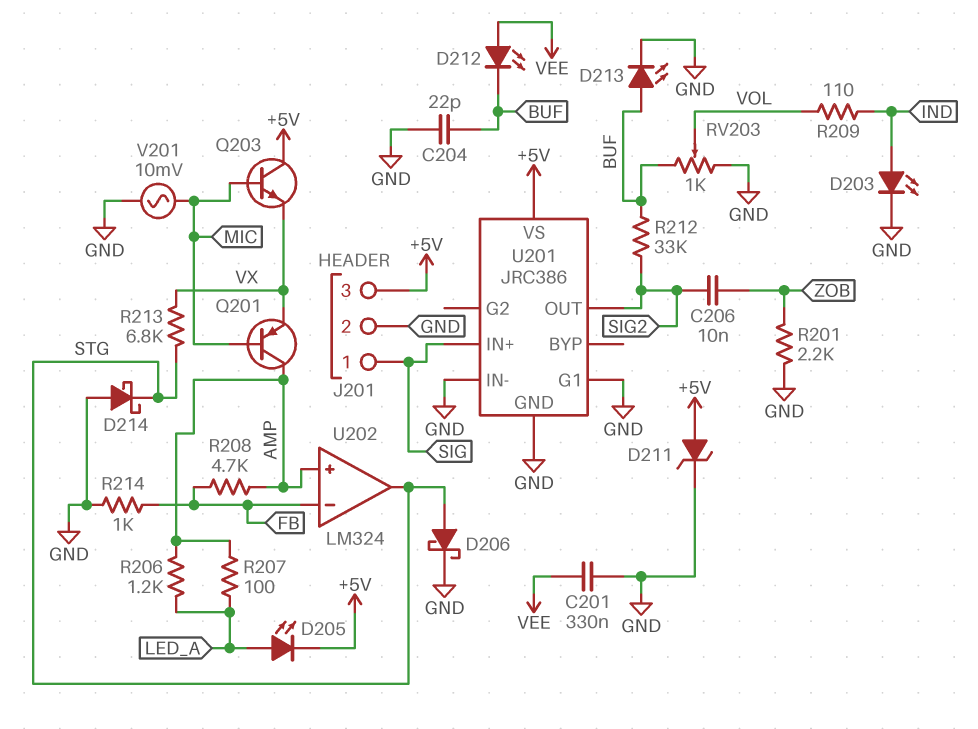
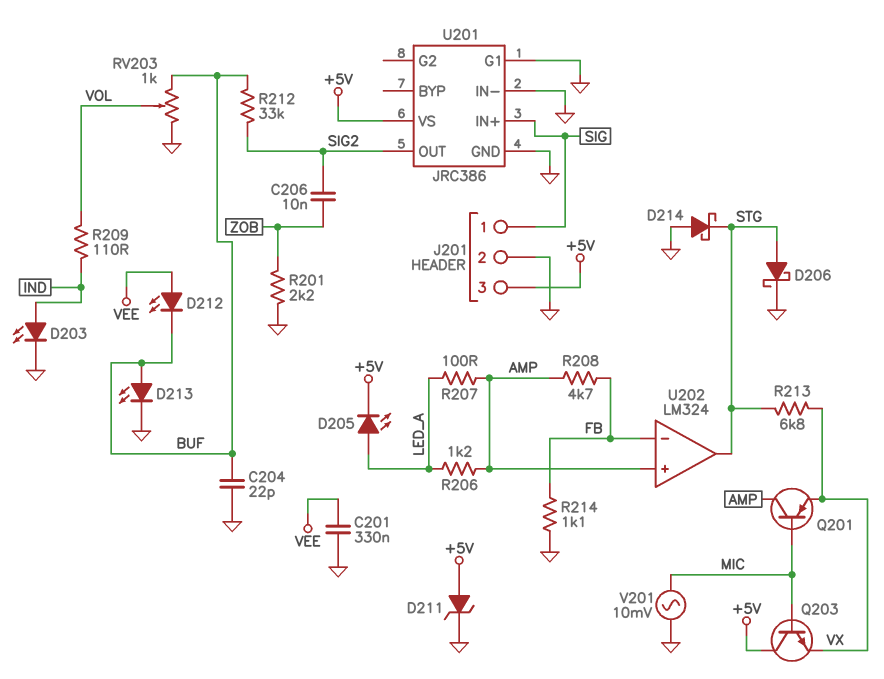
R214: 1k (FB, GND) -> 1.1k (FB, GND)

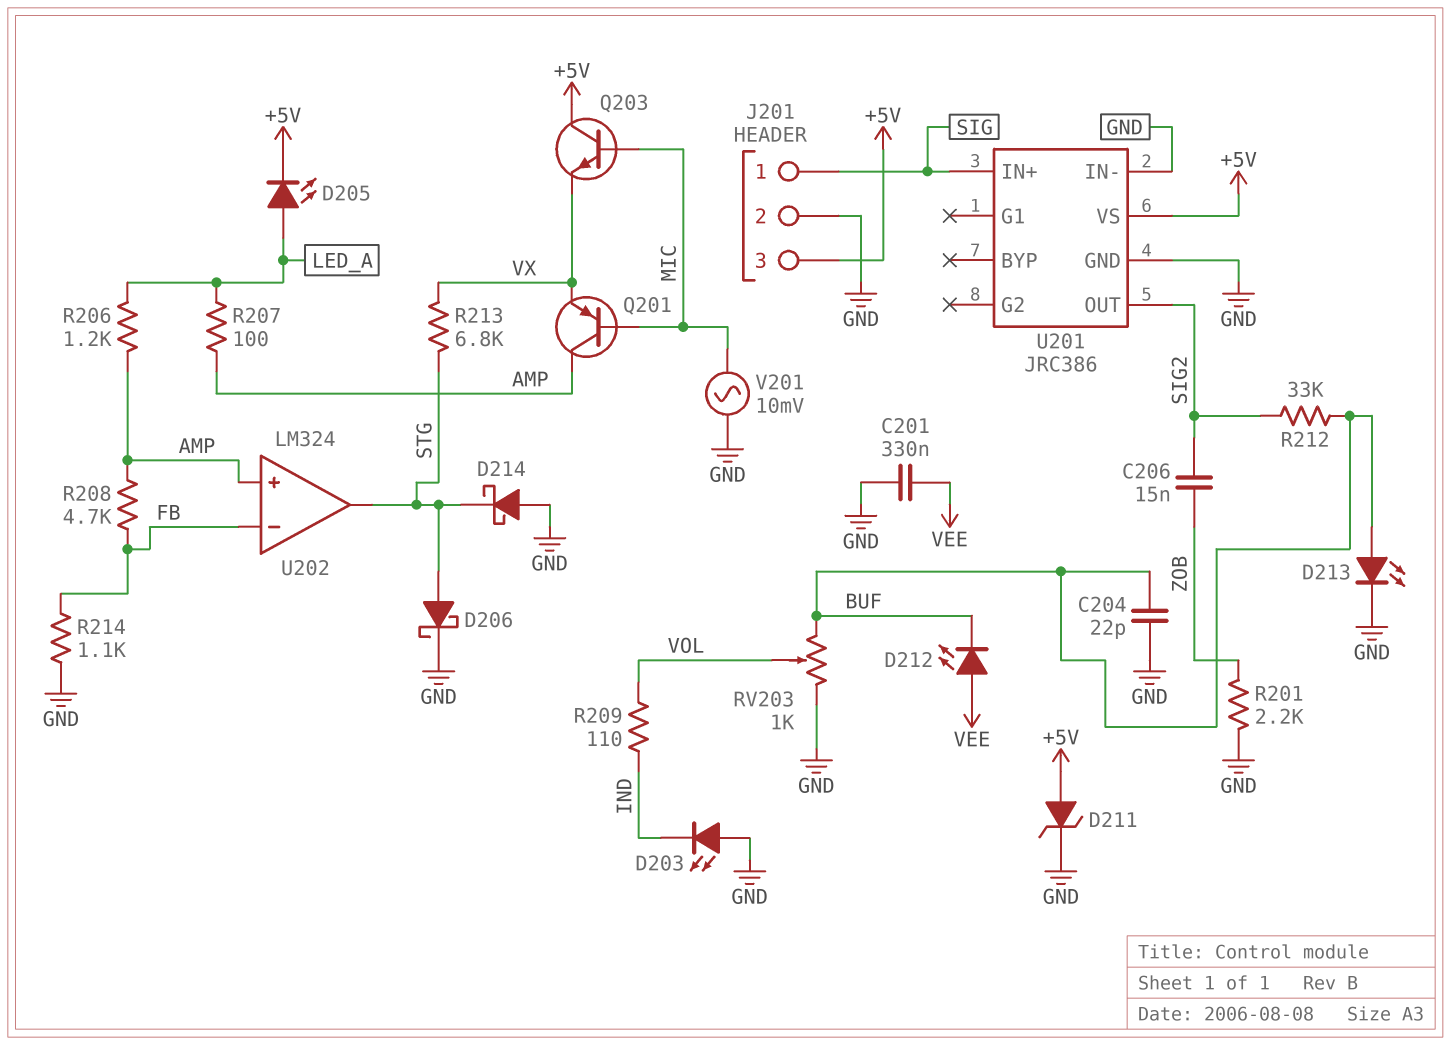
C206: 10nF (SIG2, ZOB) -> 15nF (SIG2, ZOB)
D203: LED (A IND, K GND) -> LED (A GND, K IND)
U201 pin G1: GND -> none

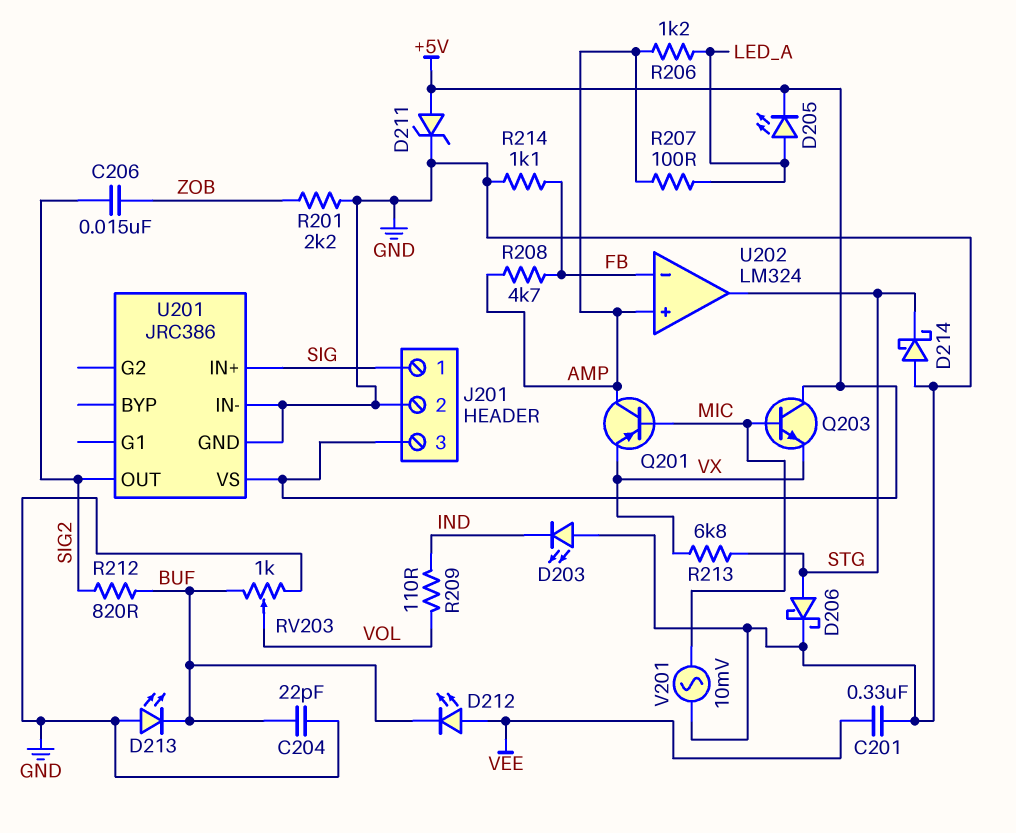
D213: LED (A BUF, K GND) -> LED (A GND, K BUF)
R212: 33k (BUF, SIG2) -> 820 (BUF, SIG2)

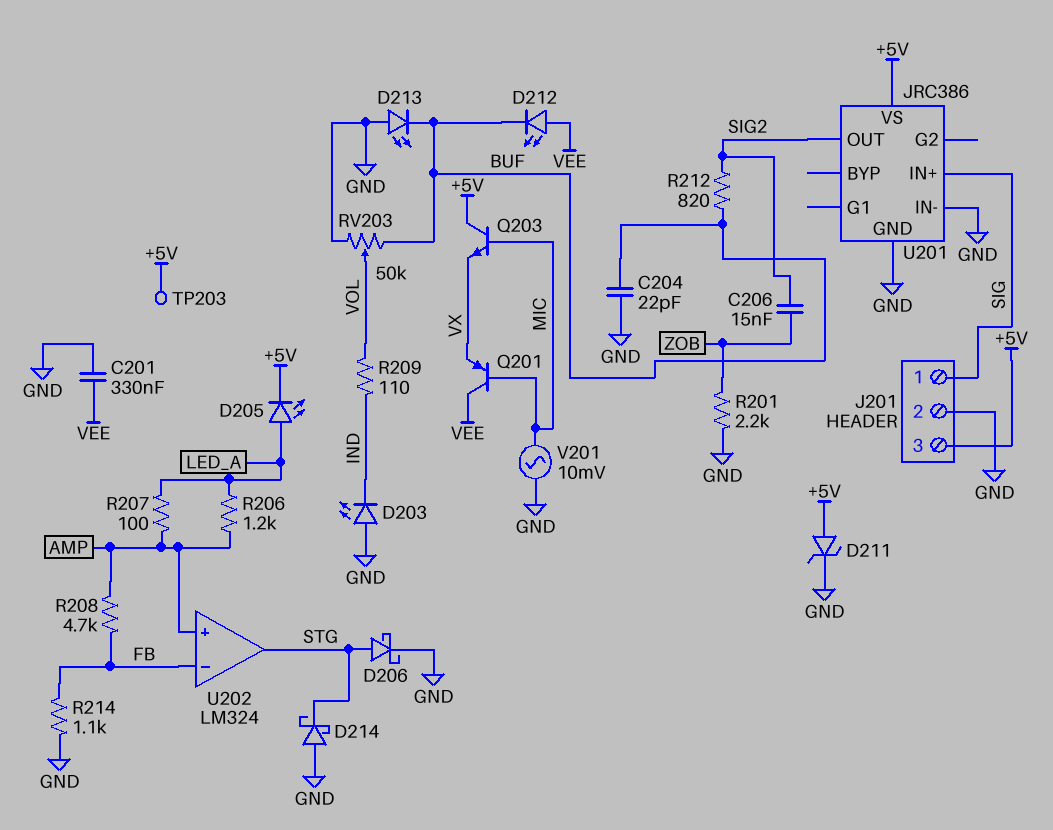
Q201: PNP (B MIC, C AMP, E VX) -> PNP (B MIC, C VEE, E VX)
R213: 6.8k (STG, VX) -> none
RV203: 1k (BUF, GND, wiper VOL) -> 50k (BUF, GND, wiper VOL)
TP203: none -> test point (+5V)

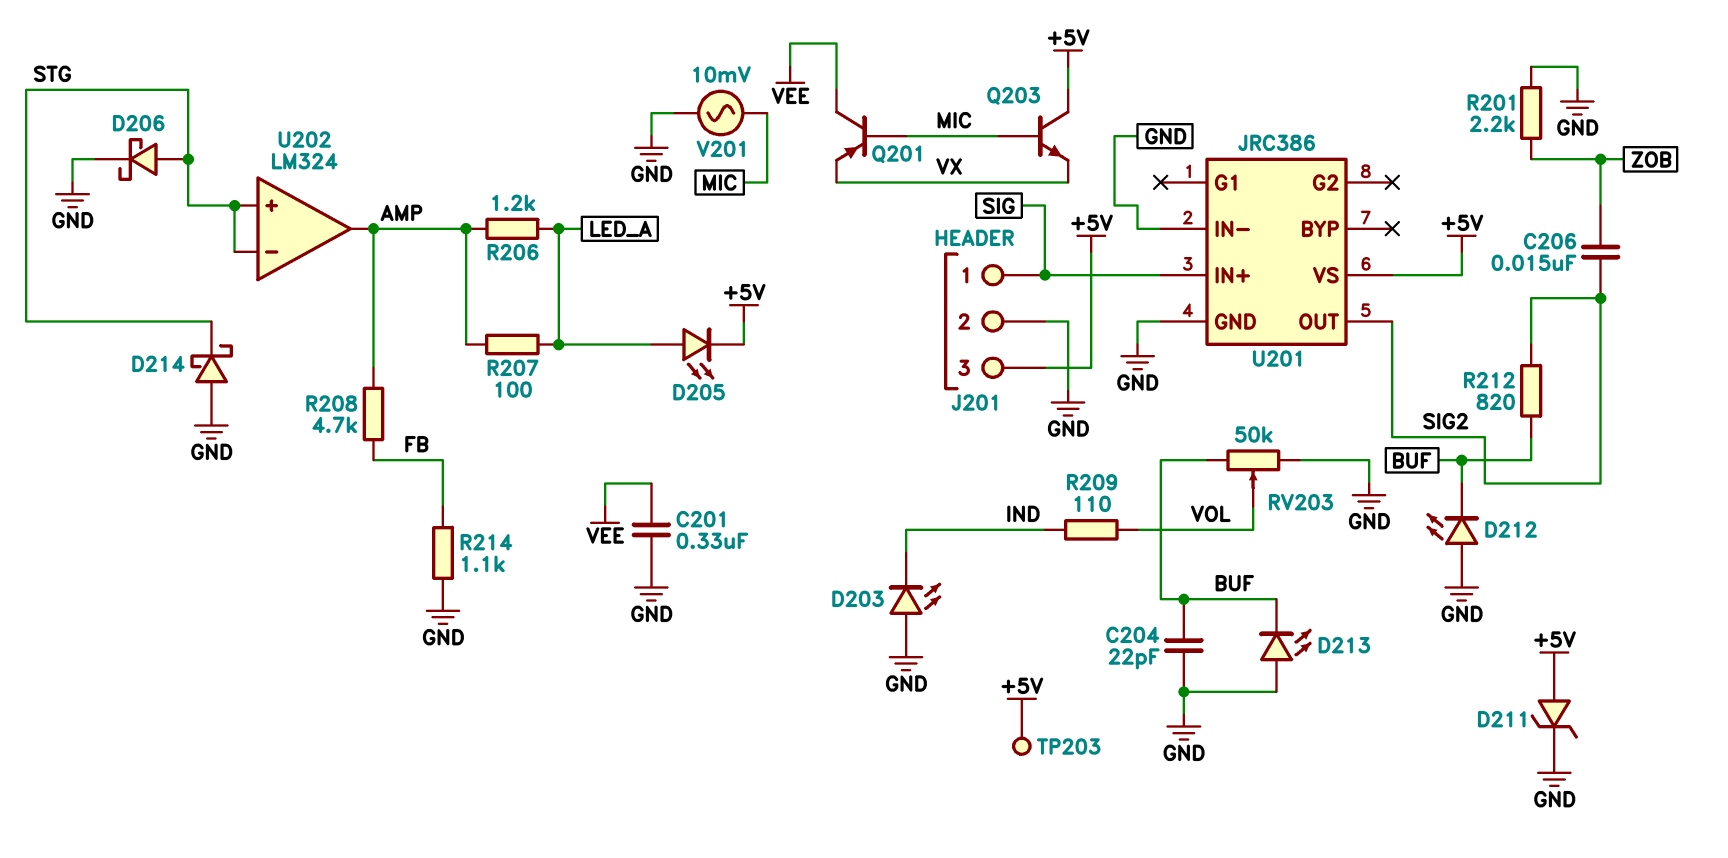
D212: LED (A VEE, K BUF) -> LED (A GND, K BUF)
U202 pin in+: AMP -> STG
U202 pin in-: FB -> STG
U202 pin out: STG -> AMP

